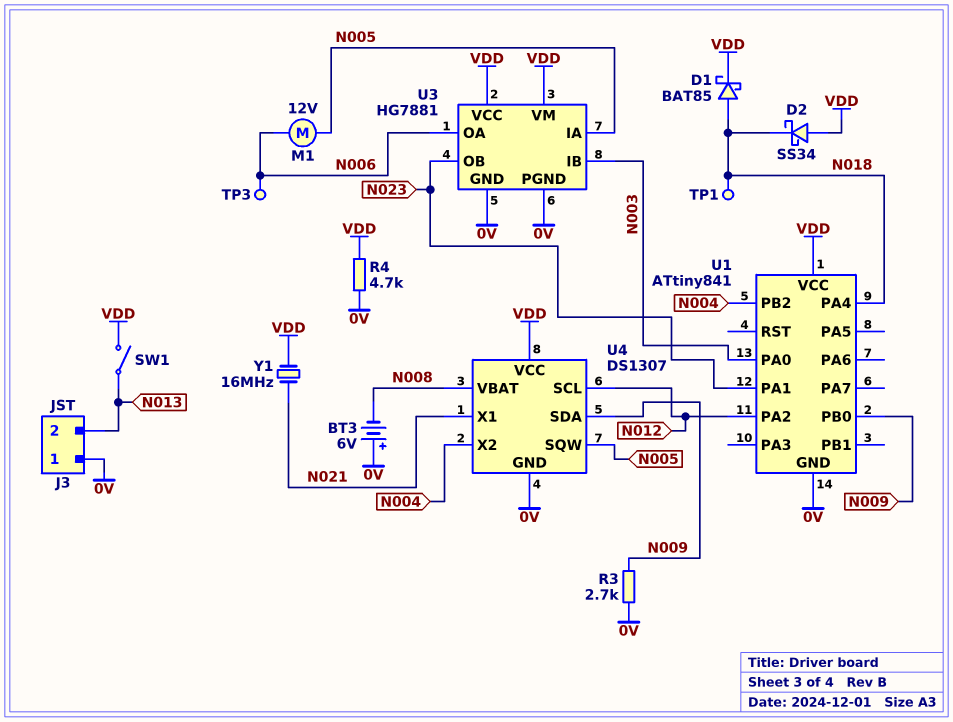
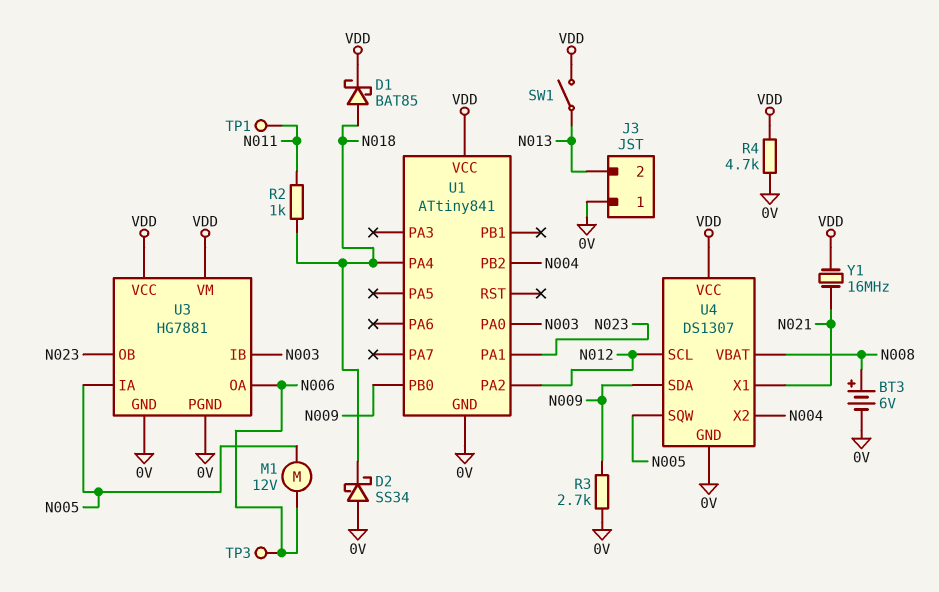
BT3: 6V (plus 0V, minus N008) -> 6V (plus N008, minus 0V)
D2: schottky SS34 (A VDD, K N018) -> schottky SS34 (A 0V, K N018)
R2: none -> 1k (N011, N018)
TP1: test point (N018) -> test point (N011)

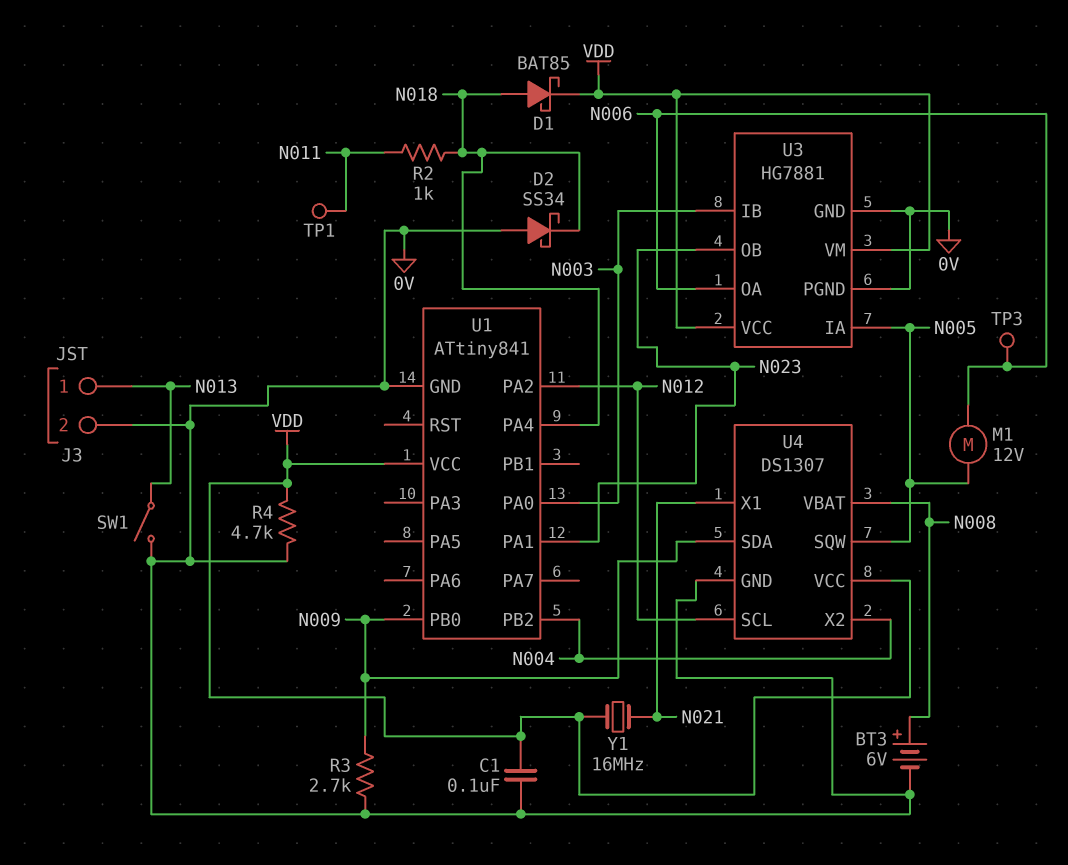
C1: none -> 100nF (0V, VDD)
J3 pin 1: 0V -> N013
J3 pin 2: N013 -> 0V
SW1: switch (N013, VDD) -> switch (0V, N013)

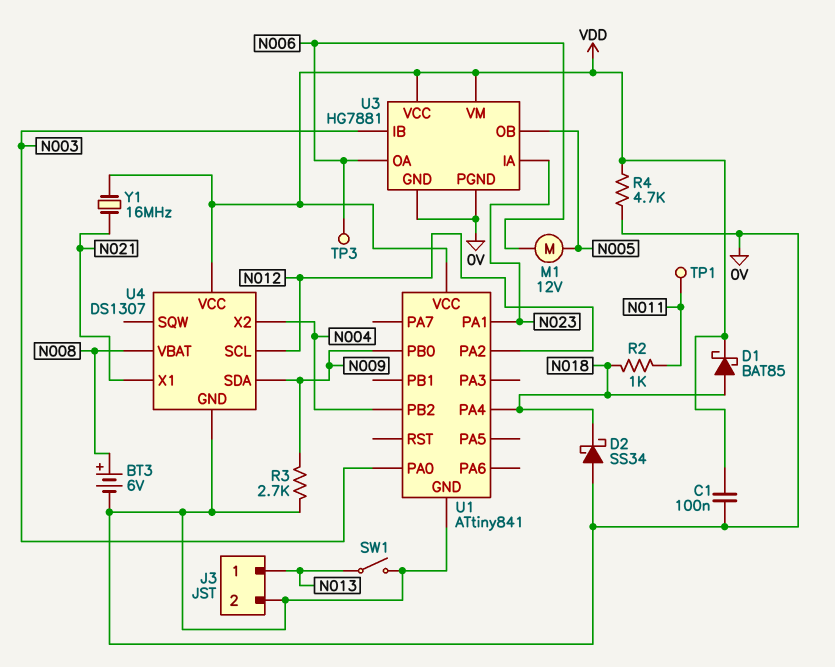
U3 pin IA: N005 -> N023
U3 pin OB: N023 -> N005
U4 pin SQW: N005 -> none

